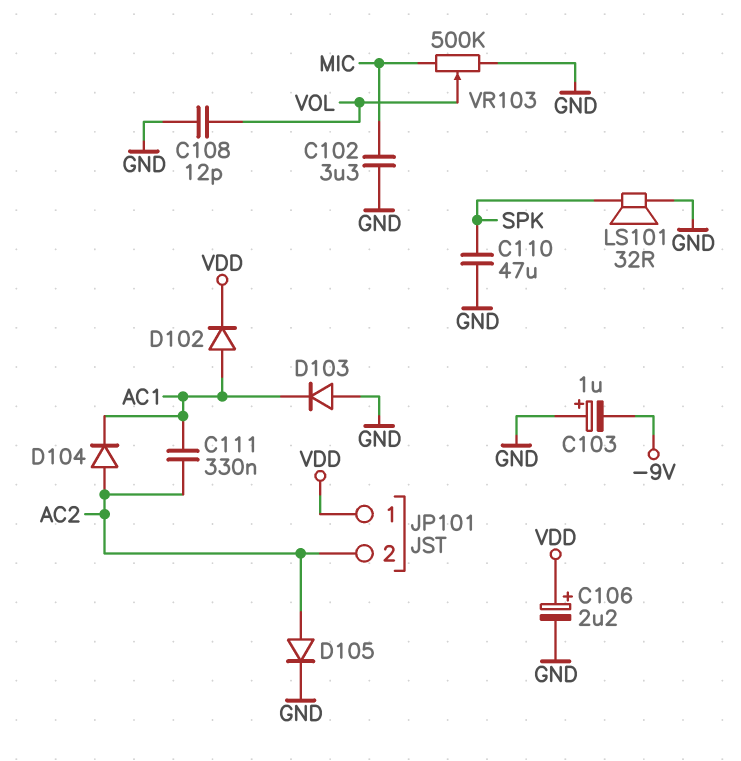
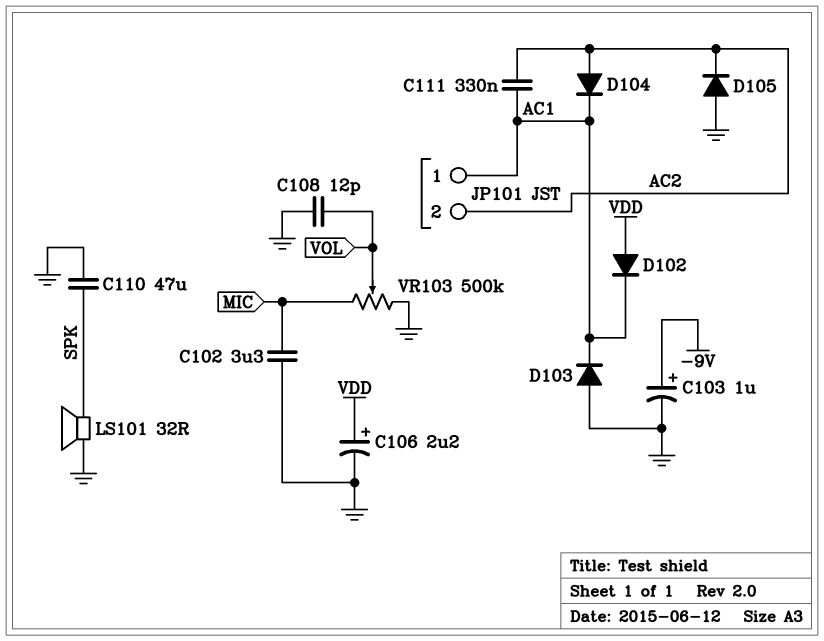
C103: 1uF (plus GND, minus -9V) -> 1uF (plus -9V, minus GND)
D102: diode (A AC1, K VDD) -> diode (A VDD, K AC1)
D105: diode (A AC2, K GND) -> diode (A GND, K AC2)
JP101 pin 1: VDD -> AC1

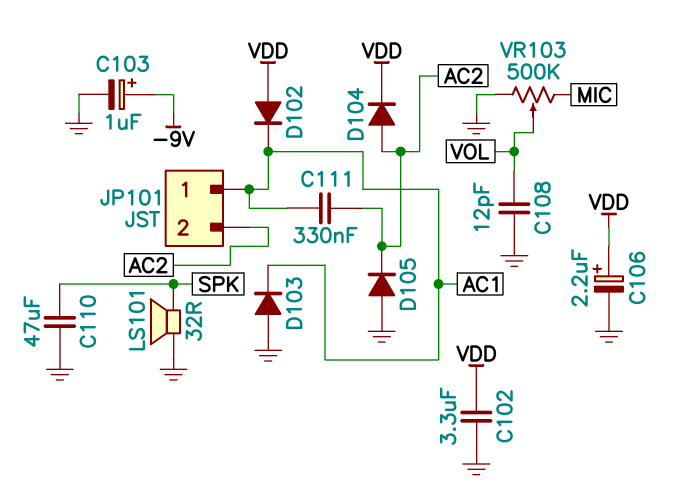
C102: 3.3uF (GND, MIC) -> 3.3uF (GND, VDD)
D104: diode (A AC2, K AC1) -> diode (A AC2, K VDD)

